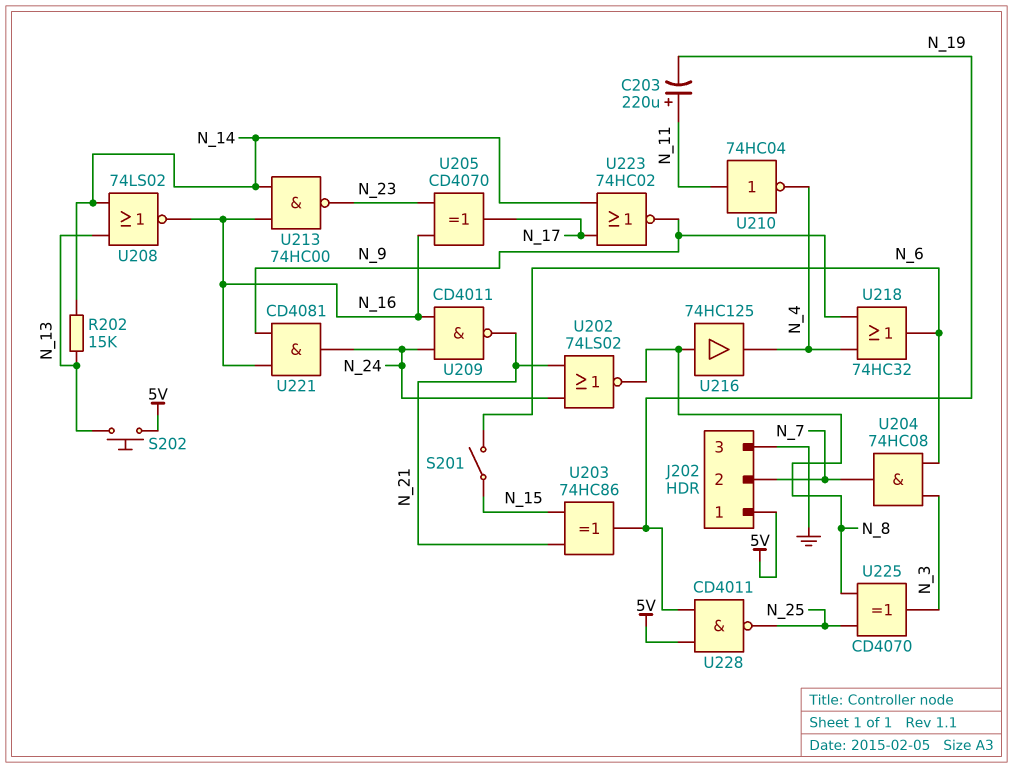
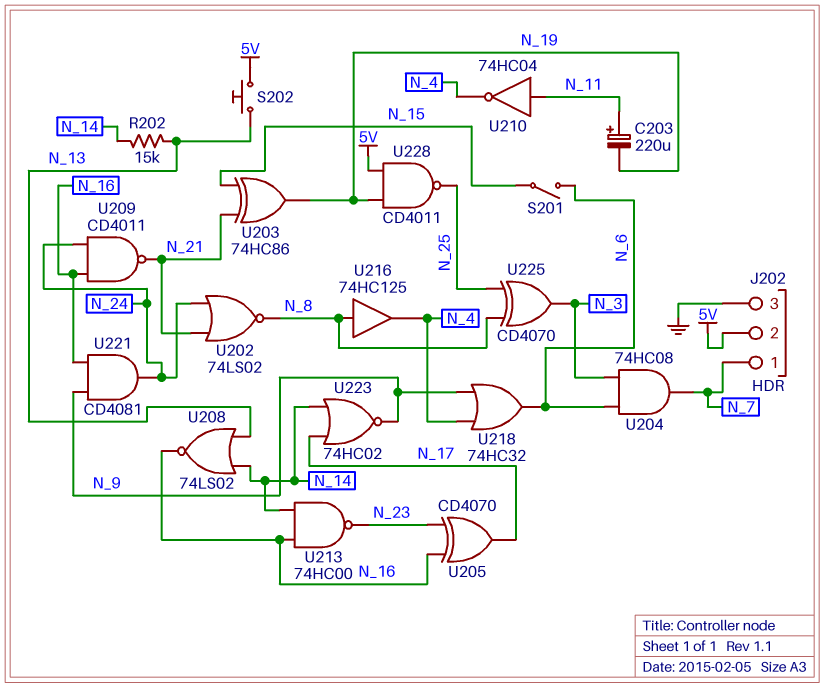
J202 pin 1: 5V -> N_7
J202 pin 2: N_7 -> 5V

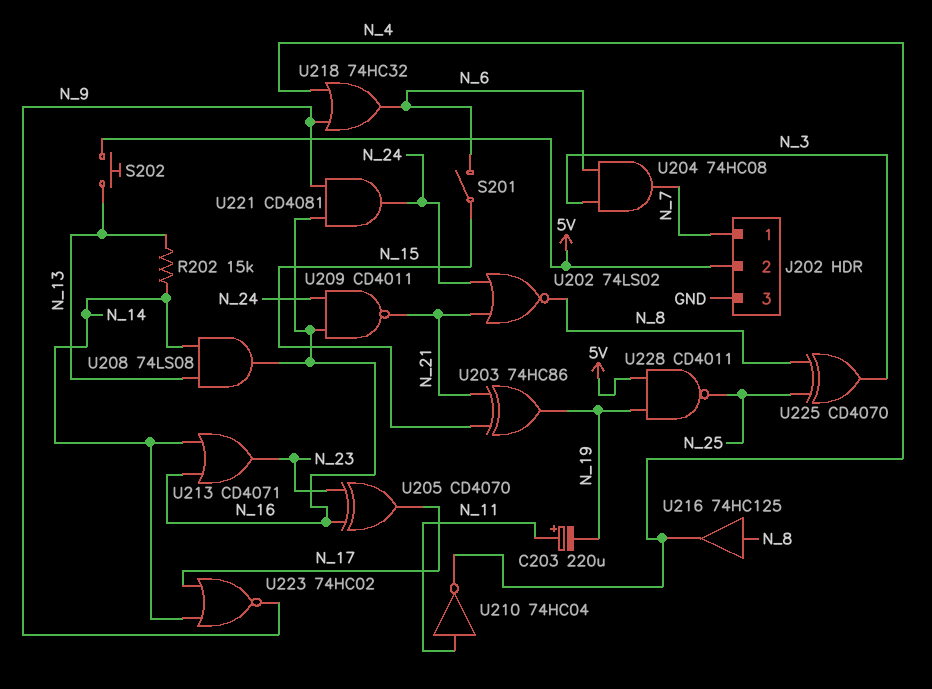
U208: NOR 74LS02 (in N_13, in N_14, out N_16) -> AND 74LS08 (in N_13, in N_14, out N_16)
U213: NAND 74HC00 (in N_14, in N_16, out N_23) -> OR CD4071 (in N_14, in N_16, out N_23)

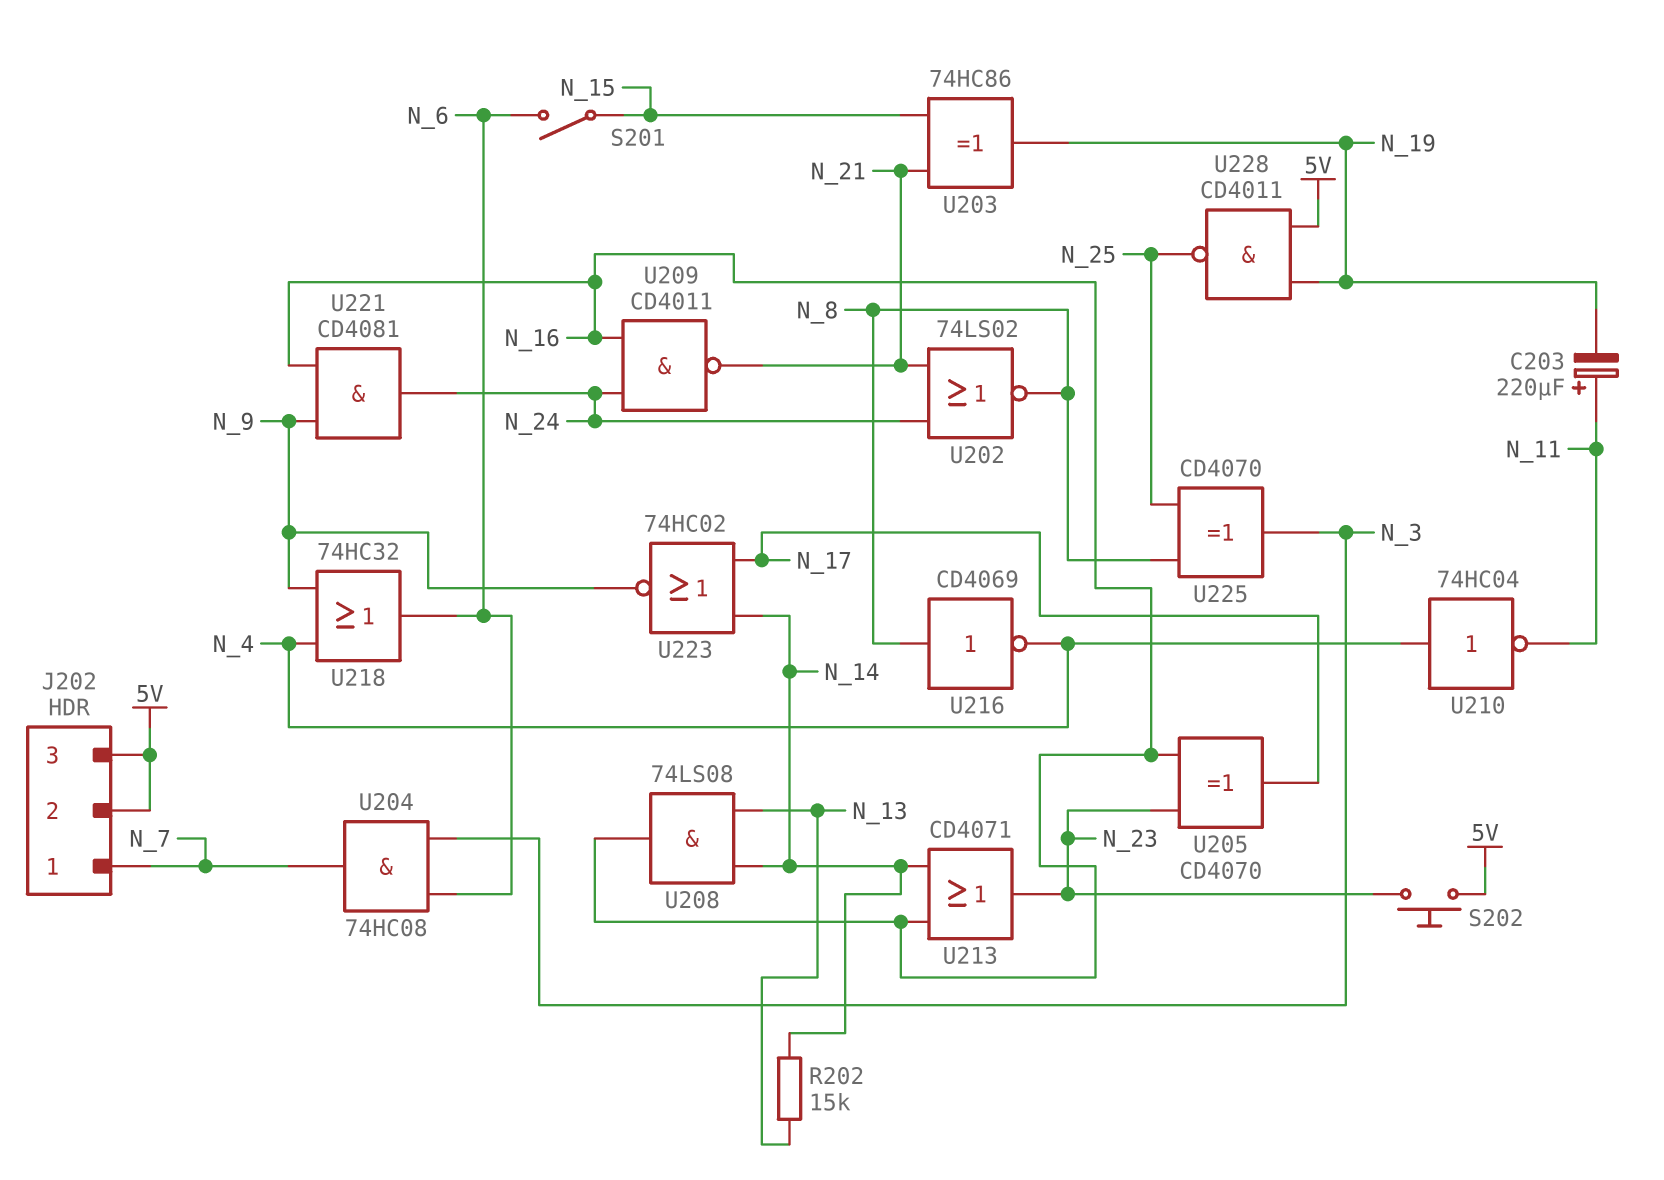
J202 pin 3: GND -> 5V
S202: button (5V, N_13) -> button (5V, N_23)
U210: NOT 74HC04 (in N_11, out N_4) -> NOT 74HC04 (in N_4, out N_11)
U216: buffer 74HC125 (in N_8, out N_4) -> NOT CD4069 (in N_8, out N_4)

